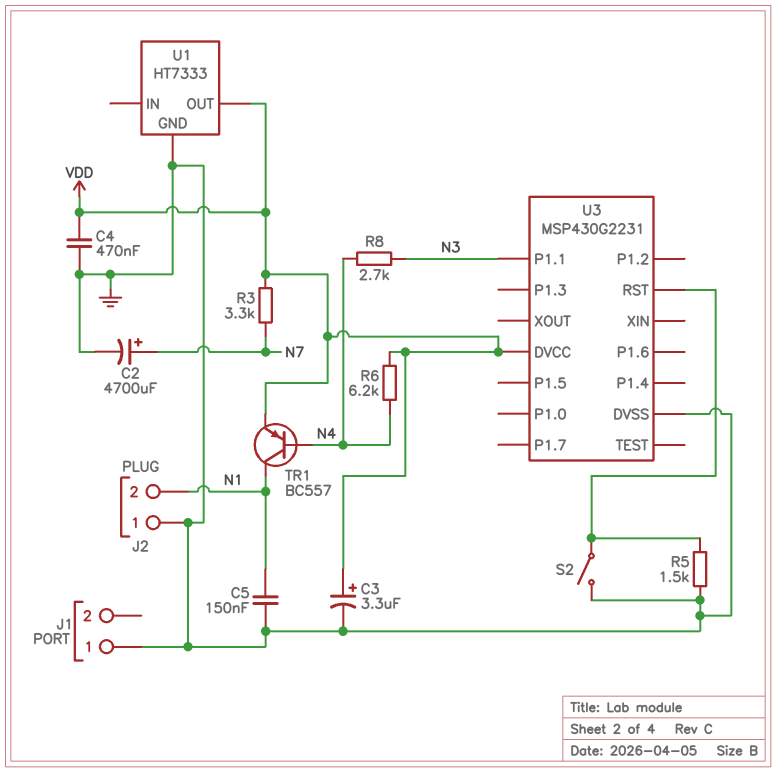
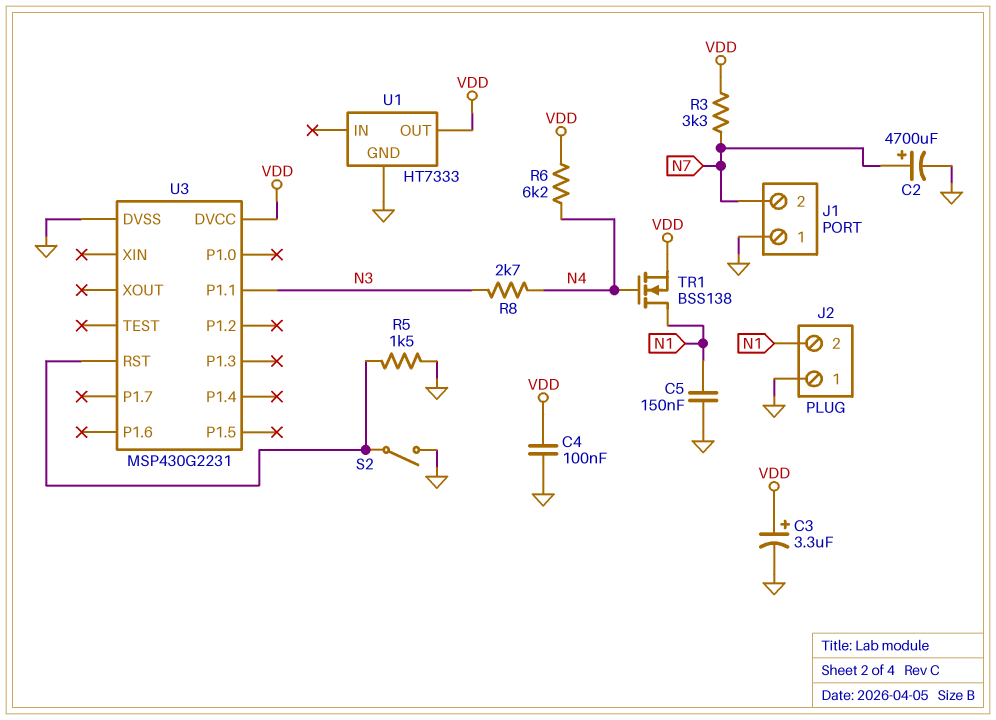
C4: 470nF (GND, VDD) -> 100nF (GND, VDD)
J1 pin 2: none -> N7
TR1: PNP BC557 (B N4, C N1, E VDD) -> NMOS BSS138 (G N4, D N1, S VDD)

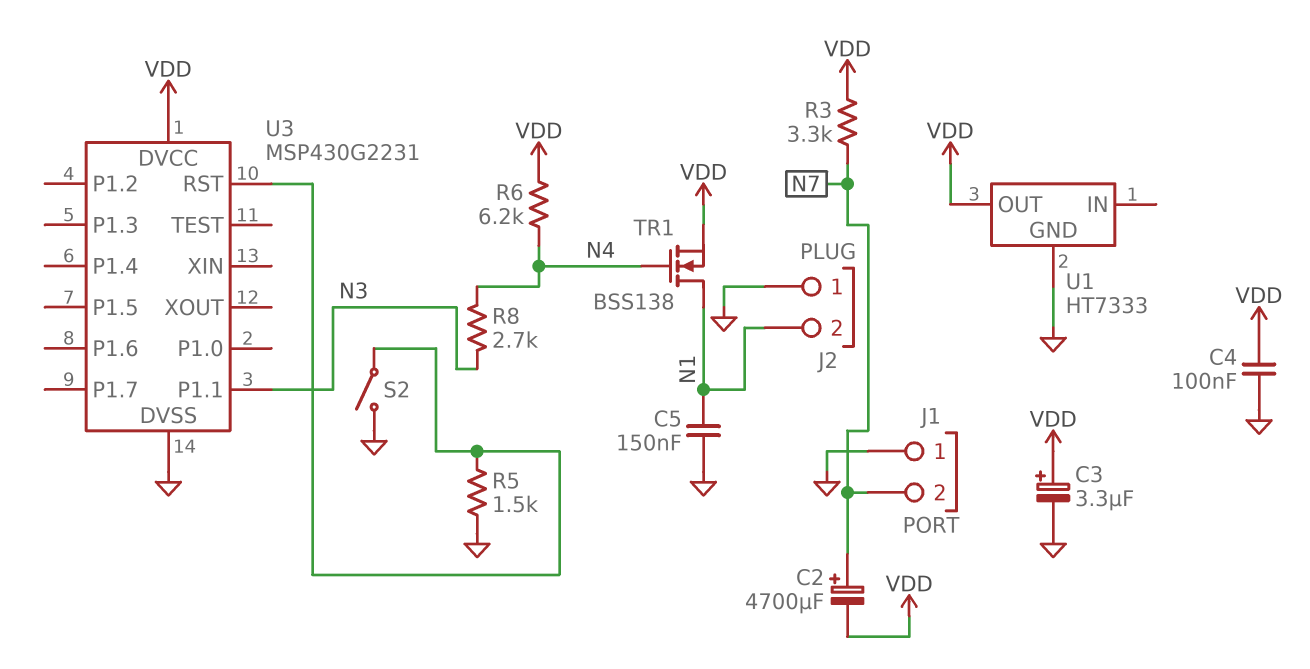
C2: 4700uF (plus N7, minus GND) -> 4700uF (plus N7, minus VDD)

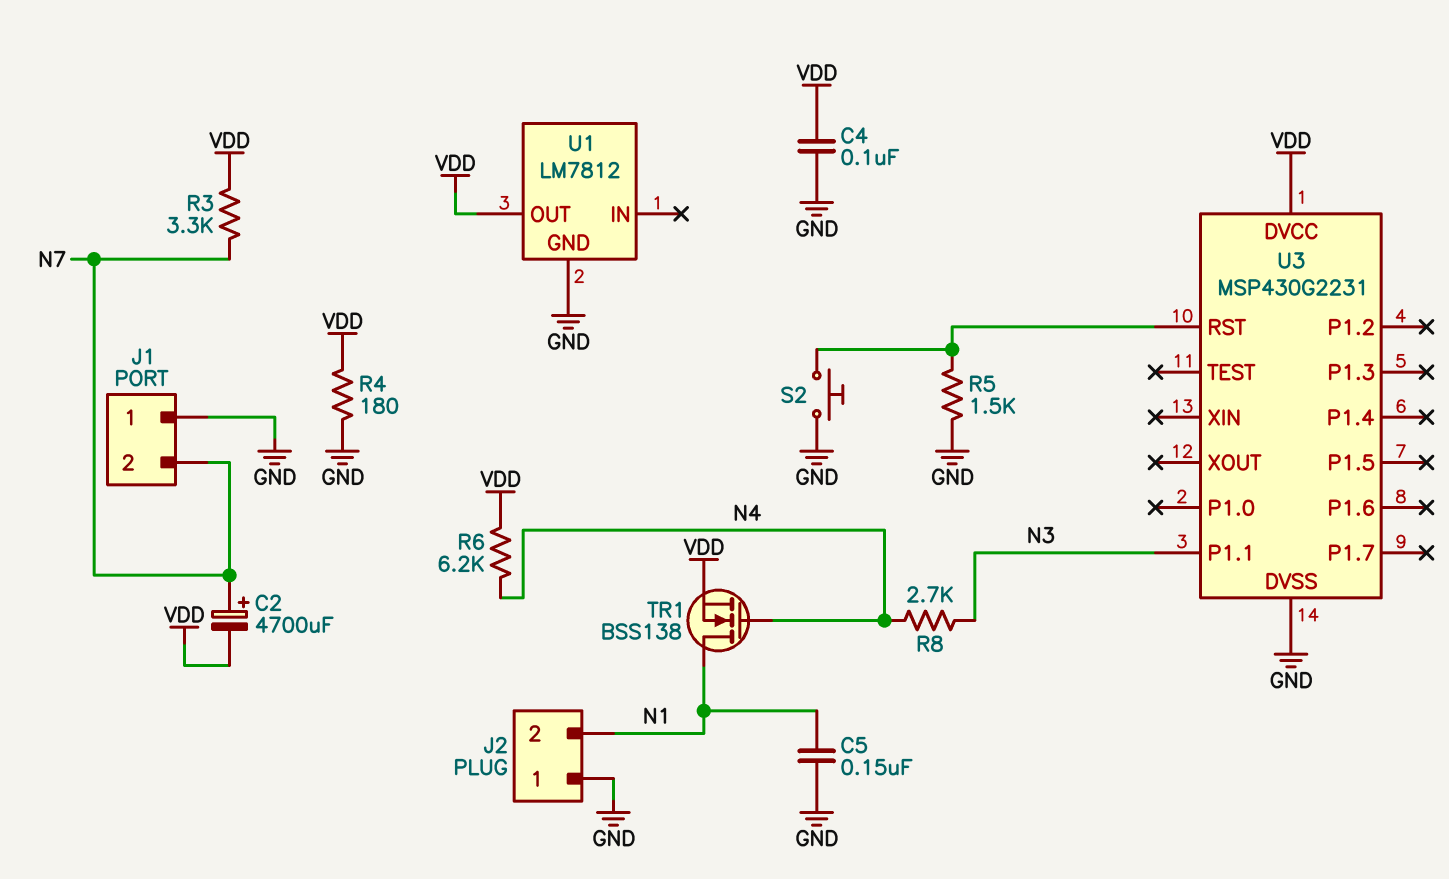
C3: 3.3uF (plus VDD, minus GND) -> none
R4: none -> 180 (GND, VDD)
S2: switch (GND, U3/RST) -> button (GND, U3/RST)
U1: HT7333 -> LM7812

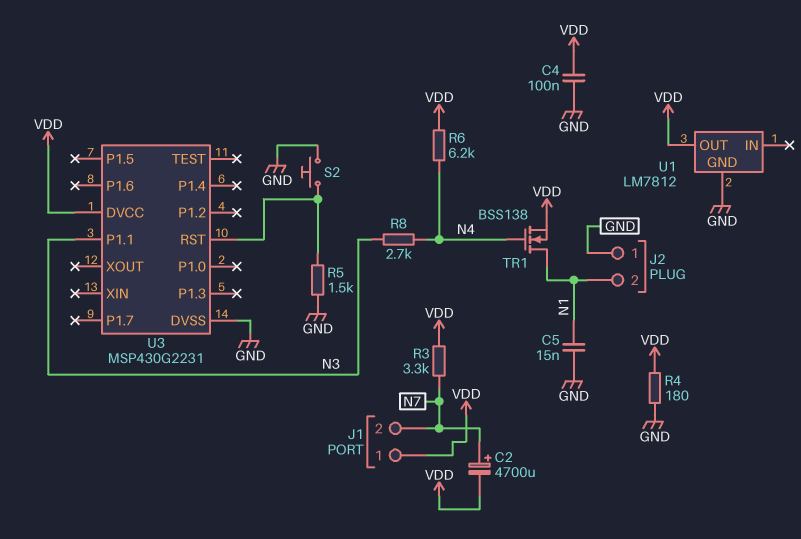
C5: 150nF (GND, N1) -> 15nF (GND, N1)
J1 pin 1: GND -> VDD

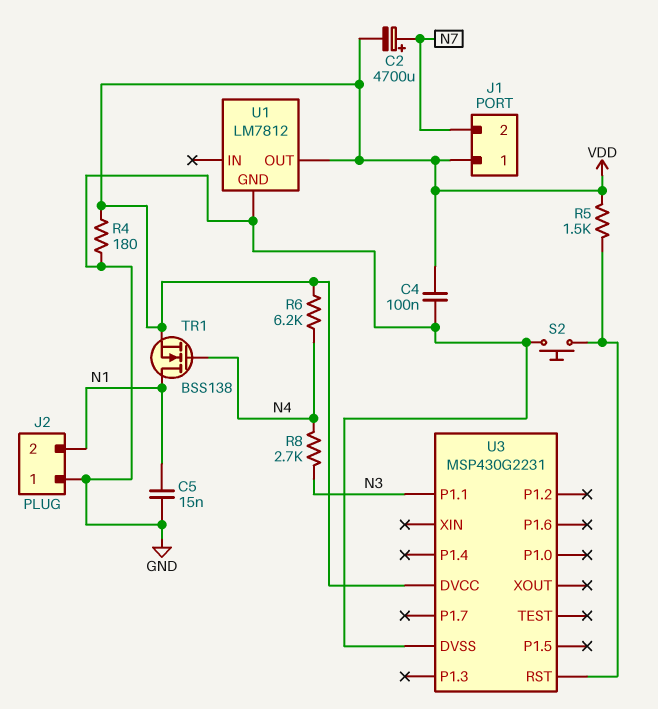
R3: 3.3k (N7, VDD) -> none
R5: 1.5k (GND, U3/RST) -> 1.5k (U3/RST, VDD)

